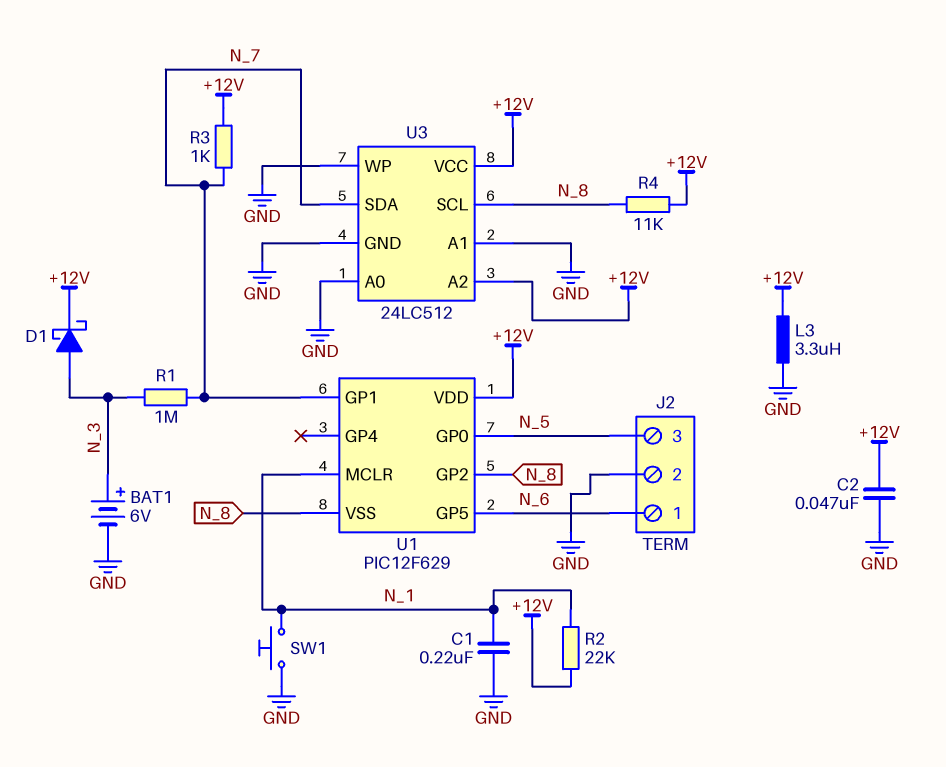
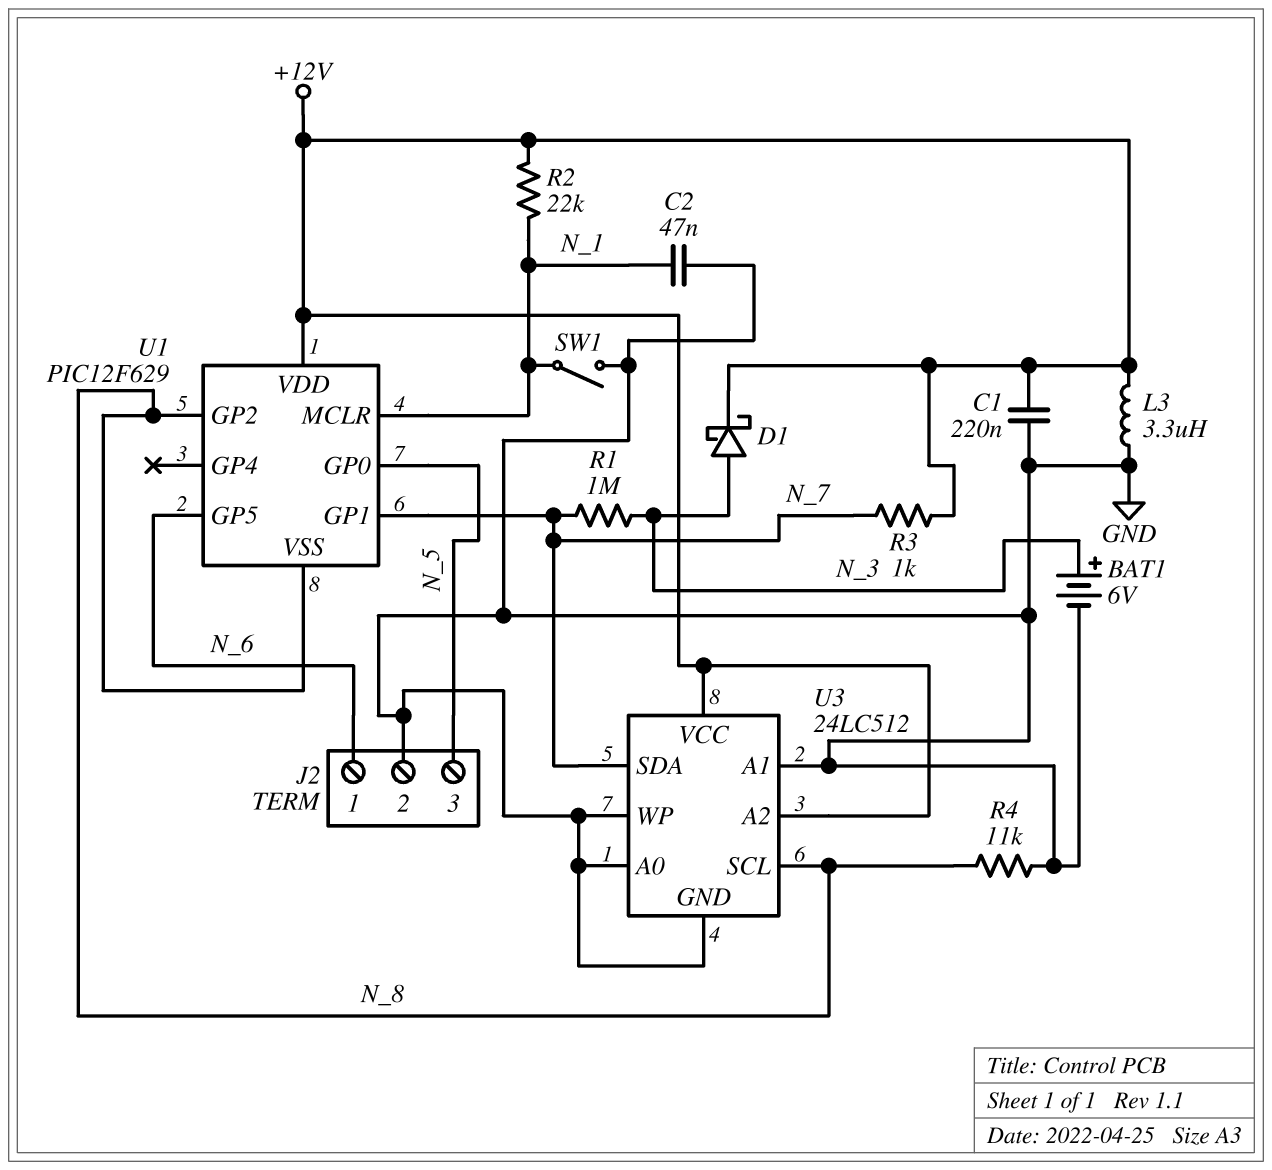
C1: 220nF (GND, N_1) -> 220nF (+12V, GND)
C2: 47nF (+12V, GND) -> 47nF (GND, N_1)
R4: 11k (+12V, N_8) -> 11k (GND, N_8)
SW1: button (GND, N_1) -> switch (GND, N_1)

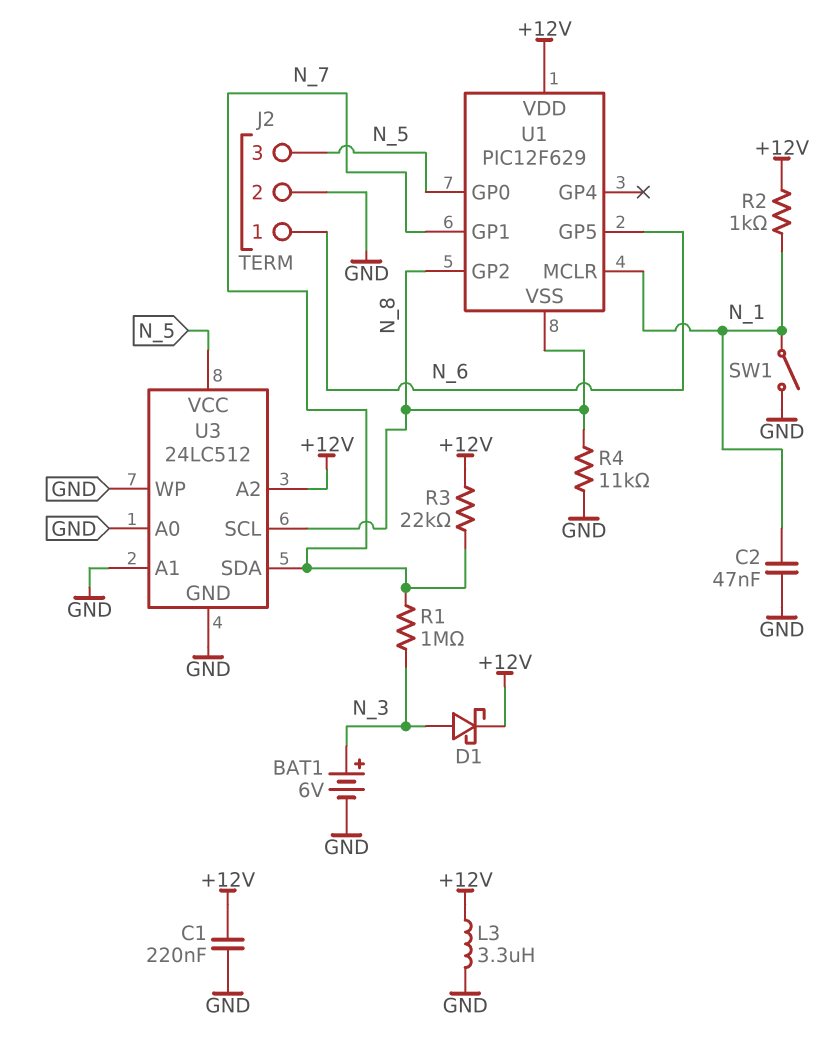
R2: 22k (+12V, N_1) -> 1k (+12V, N_1)
R3: 1k (+12V, N_7) -> 22k (+12V, N_7)
U3 pin VCC: +12V -> N_5

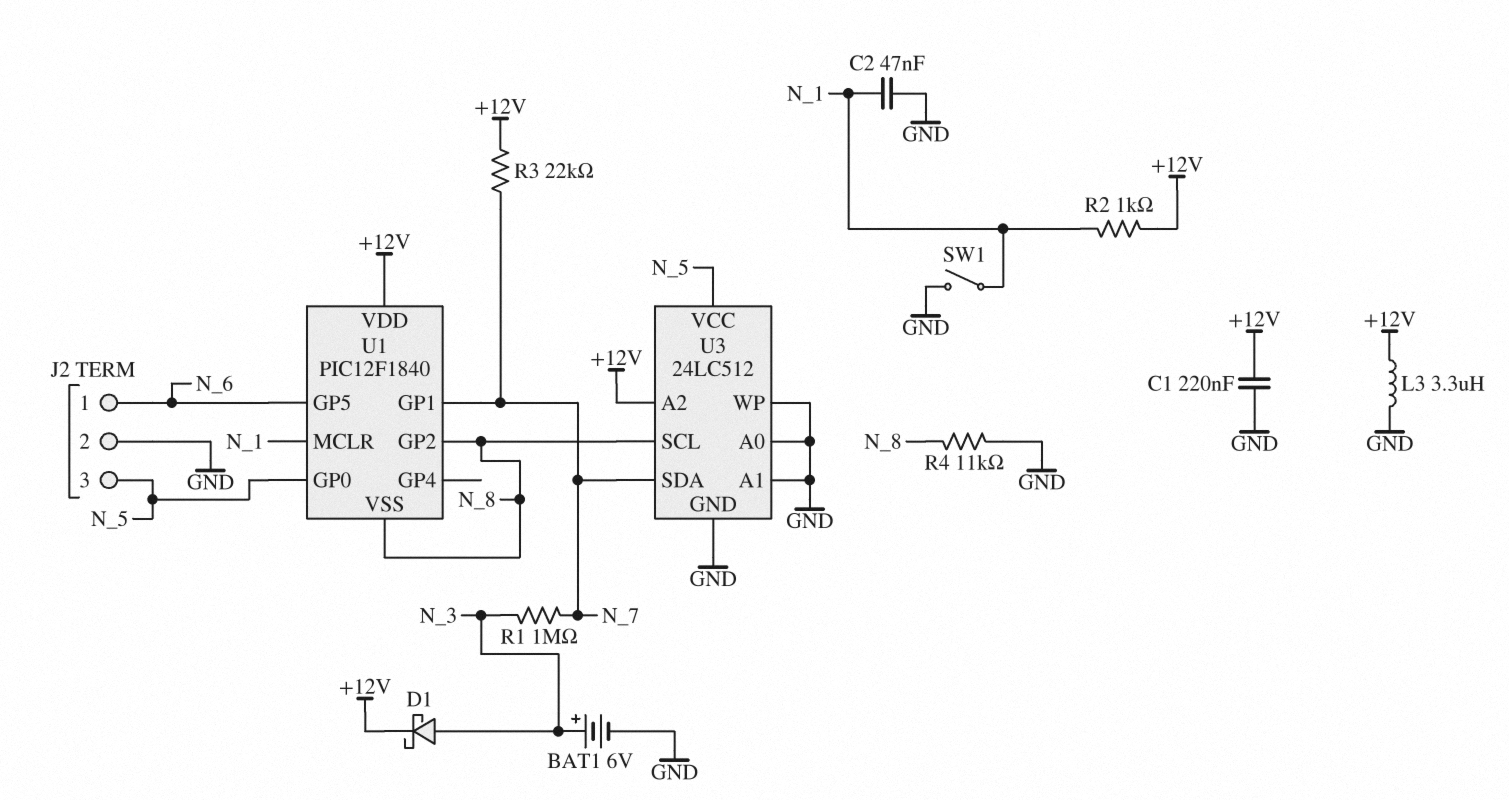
U1: PIC12F629 -> PIC12F1840

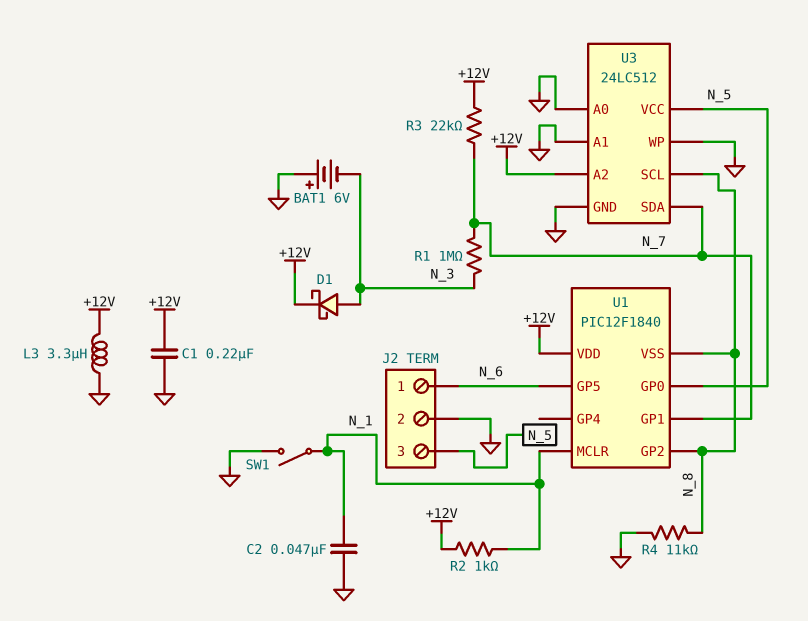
BAT1: 6V (plus N_3, minus GND) -> 6V (plus GND, minus N_3)

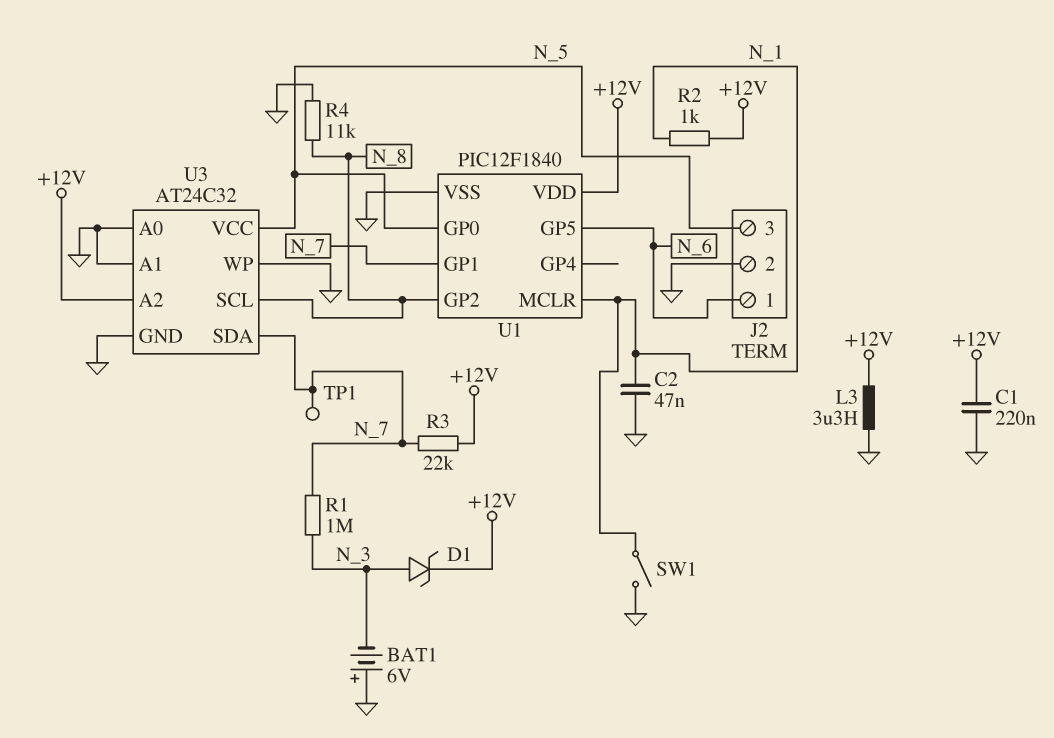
D1: schottky (A N_3, K +12V) -> zener (A N_3, K +12V)
TP1: none -> test point (N_7)
U1 pin VSS: N_8 -> GND
U3: 24LC512 -> AT24C32

